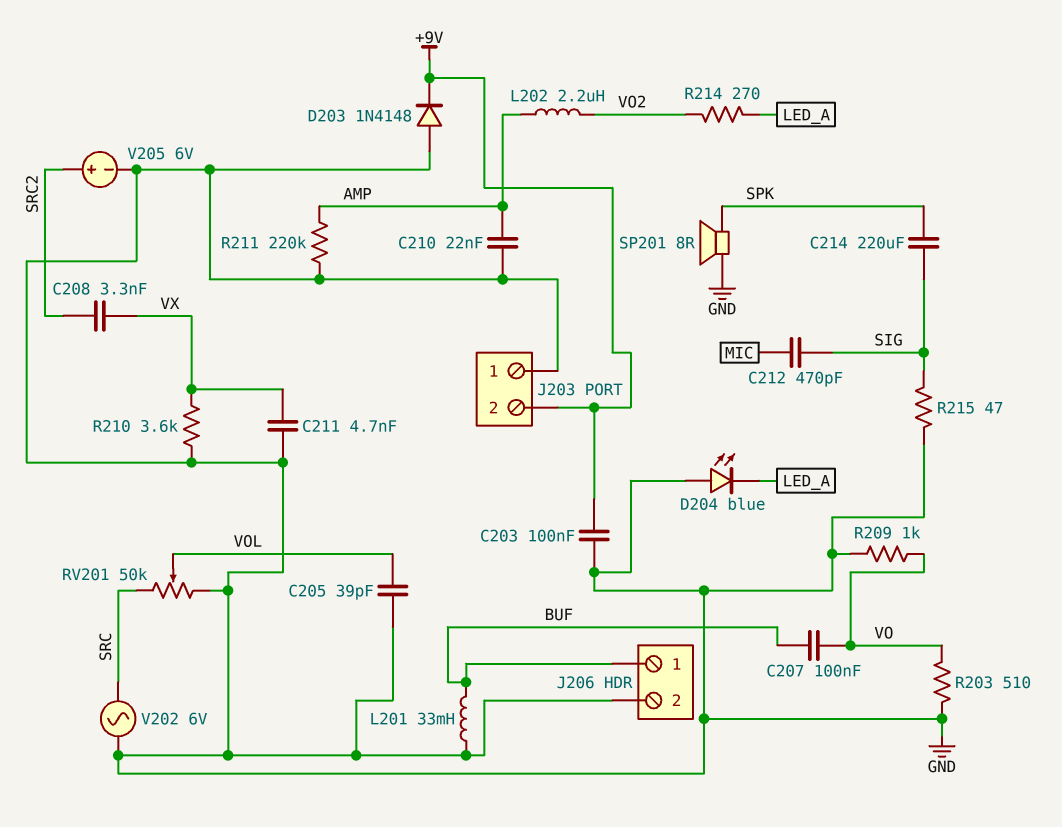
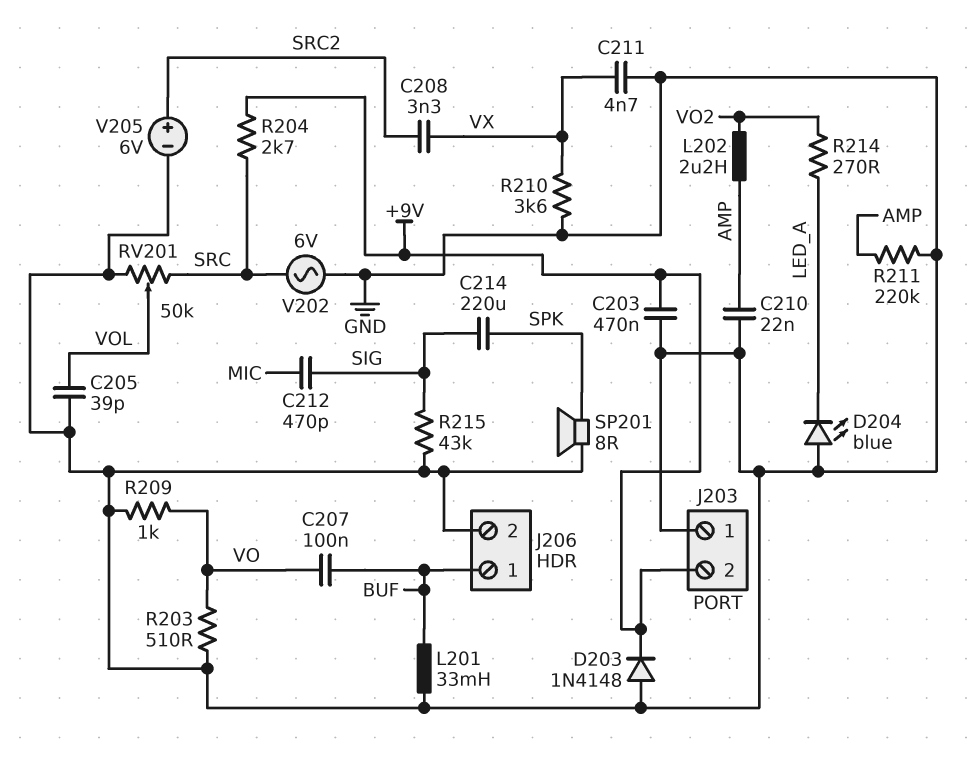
C203: 100nF (+9V, GND) -> 470nF (+9V, GND)
R204: none -> 2.7k (+9V, SRC)
R215: 47 (GND, SIG) -> 43k (GND, SIG)

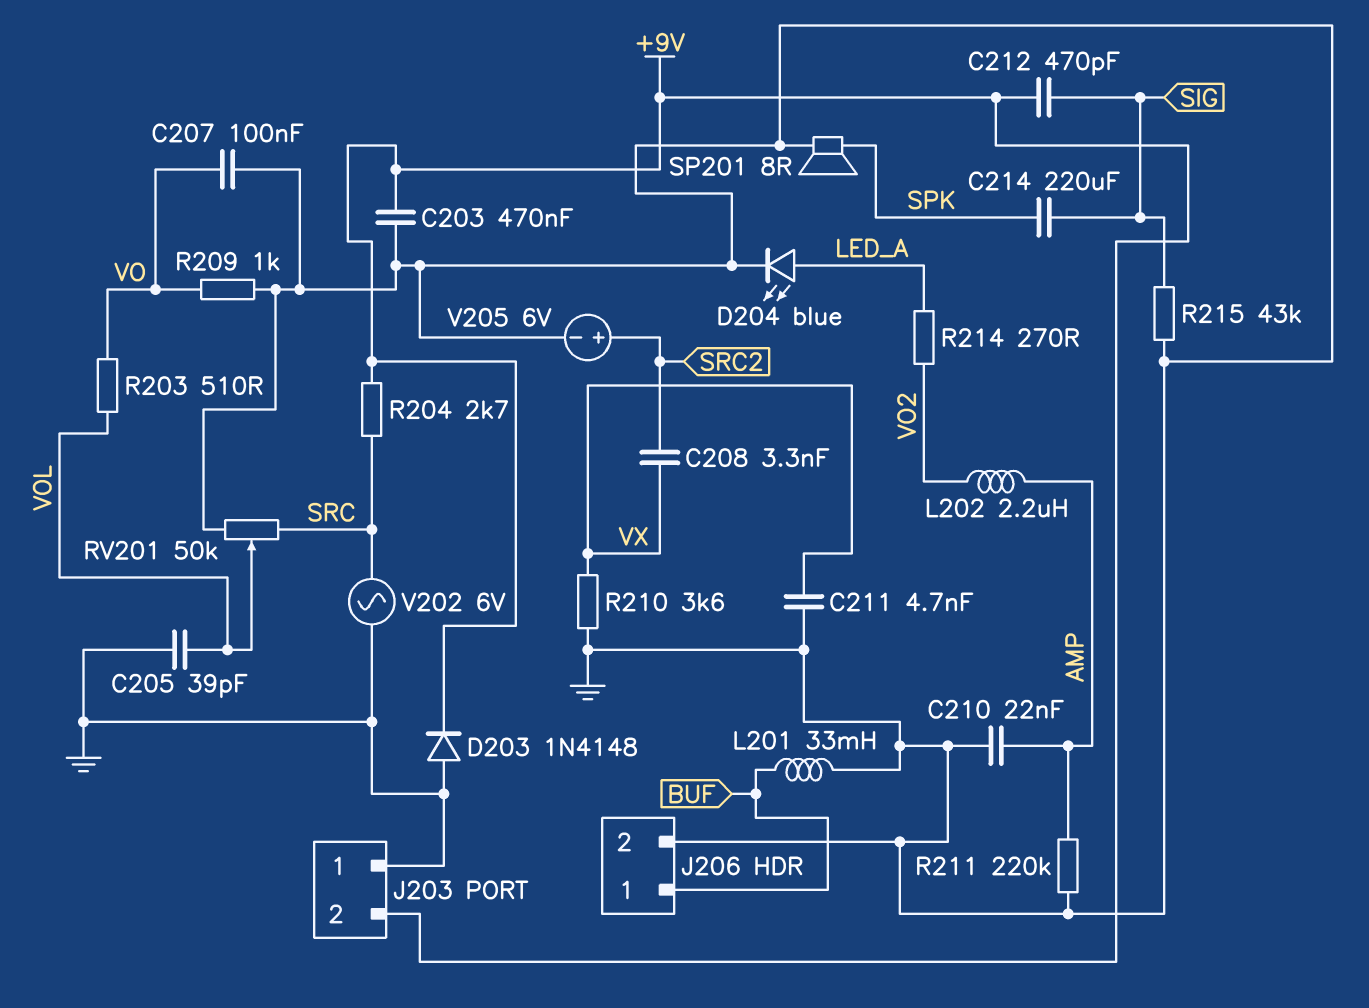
C207: 100nF (BUF, VO) -> 100nF (GND, VO)
C212: 470pF (MIC, SIG) -> 470pF (+9V, SIG)
D204: LED blue (A GND, K LED_A) -> LED blue (A LED_A, K GND)
R203: 510 (GND, VO) -> 510 (VO, VOL)

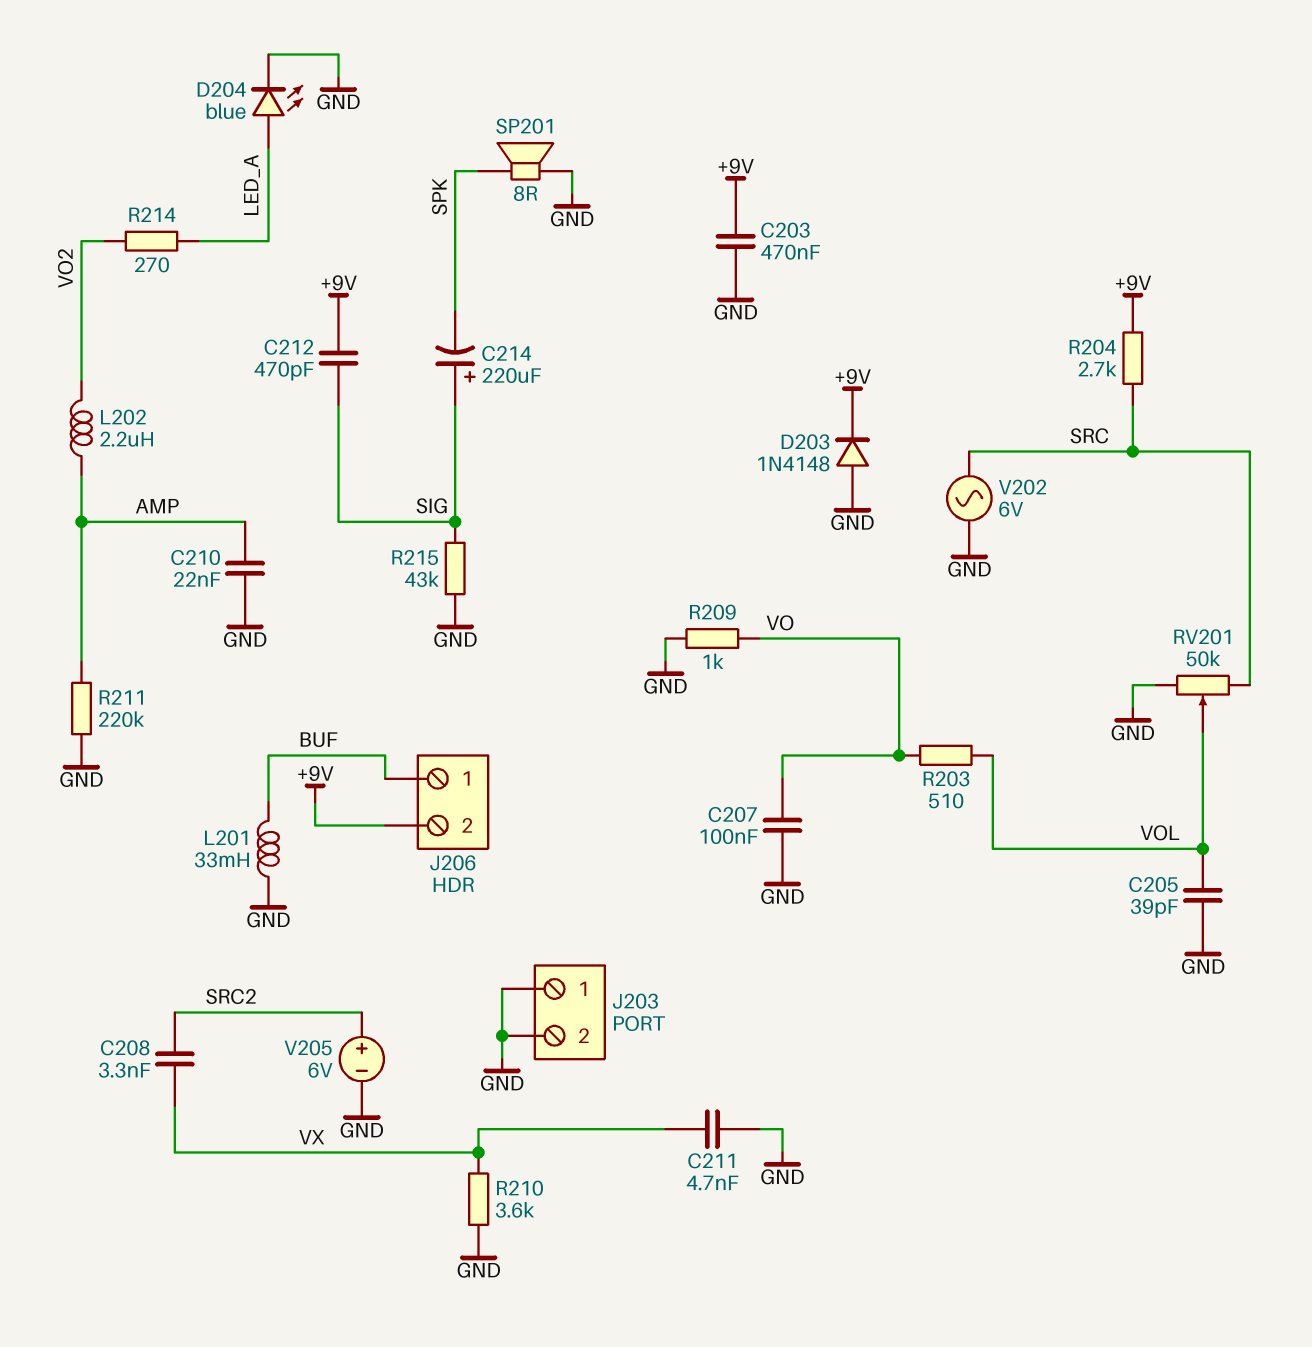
C214: 220uF (SIG, SPK) -> 220uF (plus SIG, minus SPK)
J203 pin 2: +9V -> GND
J206 pin 2: GND -> +9V

